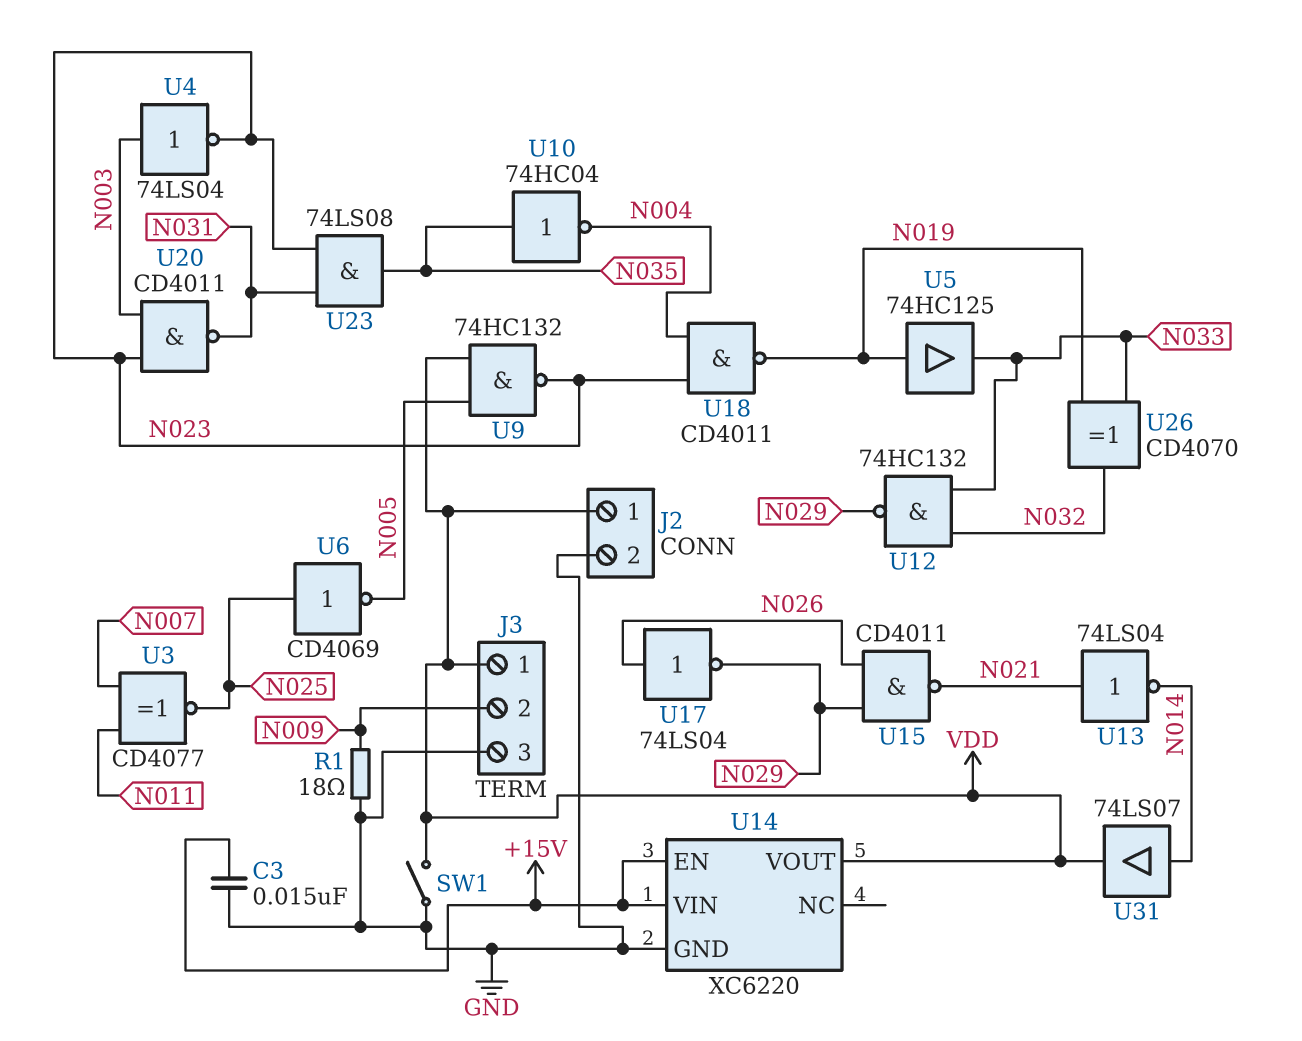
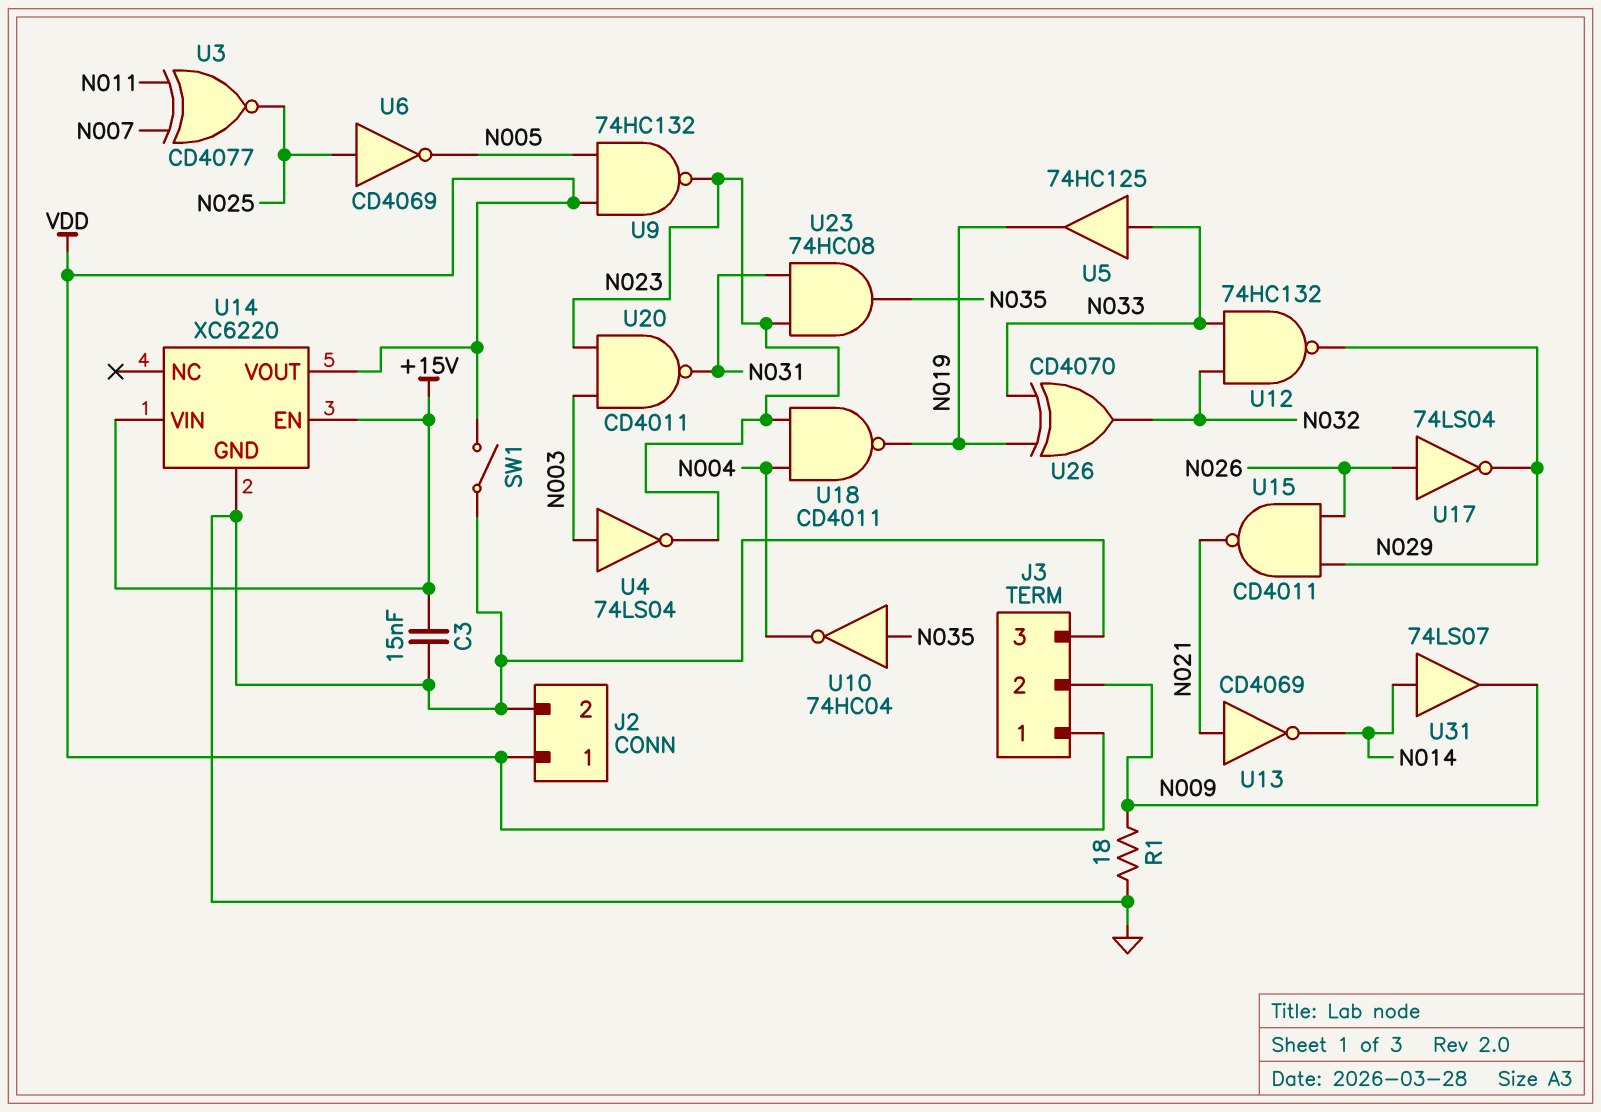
U5: buffer 74HC125 (in N019, out N033) -> buffer 74HC125 (in N033, out N019)
U13: NOT 74LS04 (in N021, out N014) -> NOT CD4069 (in N021, out N014)
U23: AND 74LS08 (in N023, in N031, out N035) -> AND 74HC08 (in N023, in N031, out N035)
U31: buffer 74LS07 (in N014, out VDD) -> buffer 74LS07 (in N014, out N009)

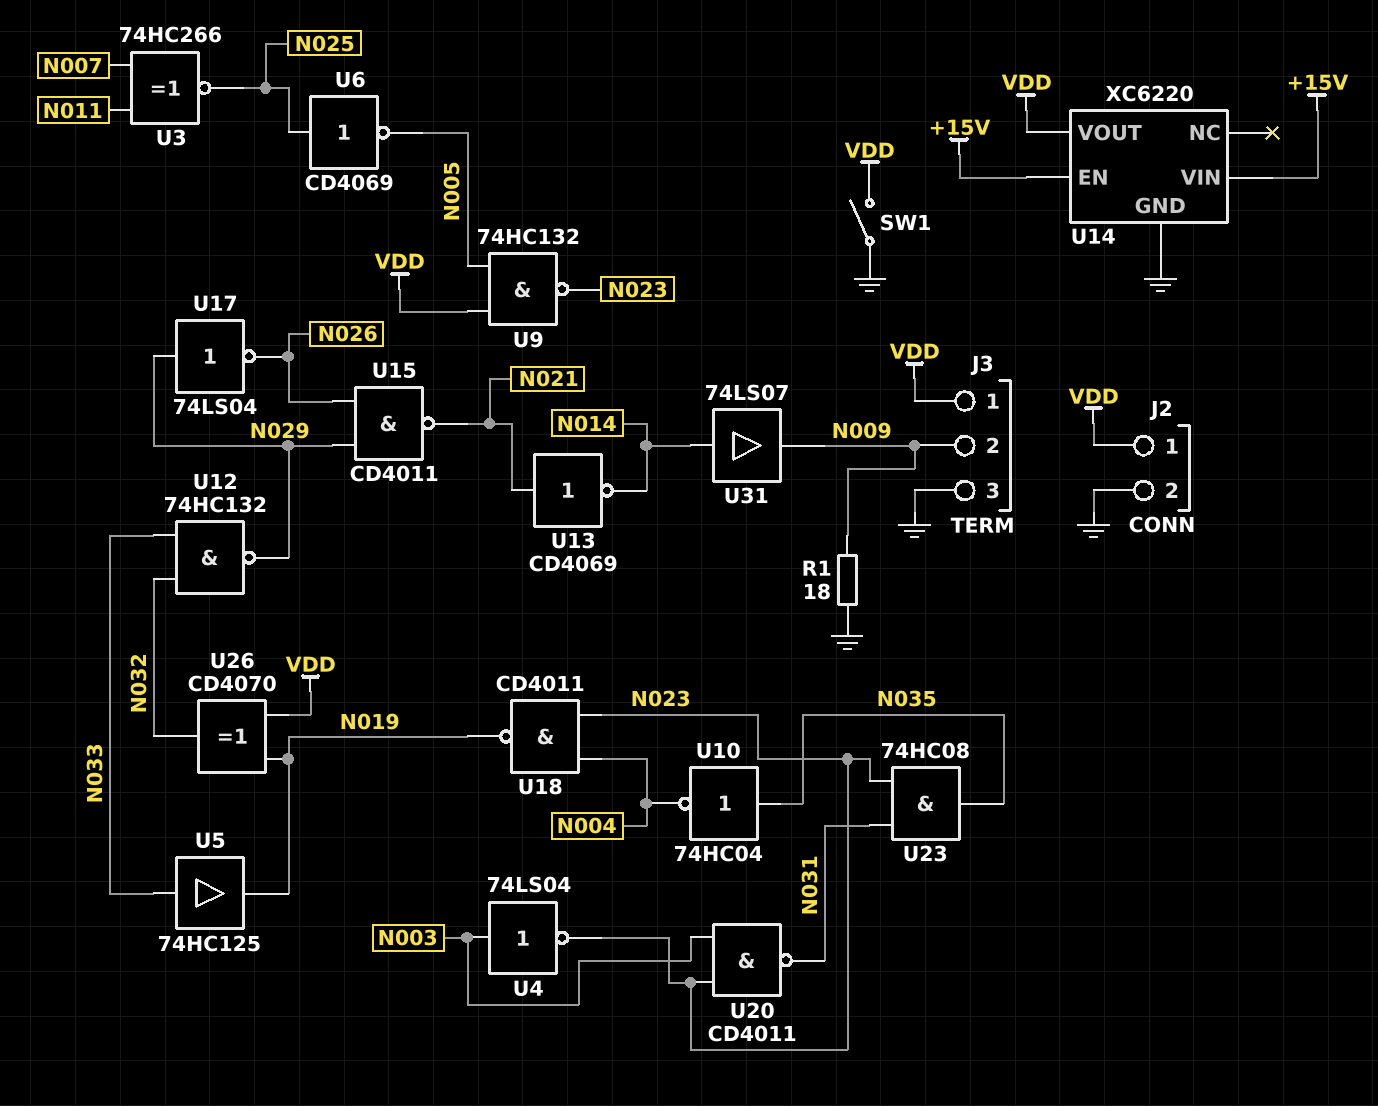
C3: 15nF (+15V, GND) -> none
U3: XNOR CD4077 (in N007, in N011, out N025) -> XNOR 74HC266 (in N007, in N011, out N025)
U17: NOT 74LS04 (in N026, out N029) -> NOT 74LS04 (in N029, out N026)
U26: XOR CD4070 (in N019, in N033, out N032) -> XOR CD4070 (in N019, in VDD, out N032)

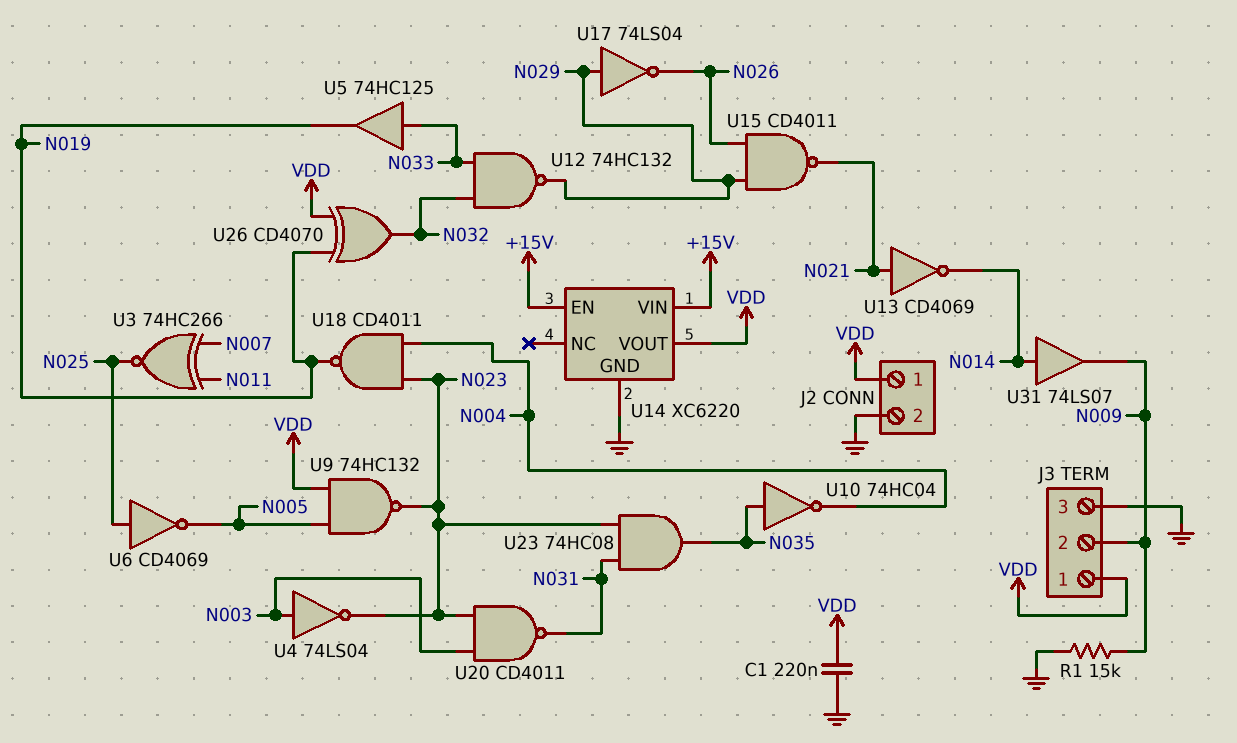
C1: none -> 220nF (GND, VDD)
R1: 18 (GND, N009) -> 15k (GND, N009)
SW1: switch (GND, VDD) -> none

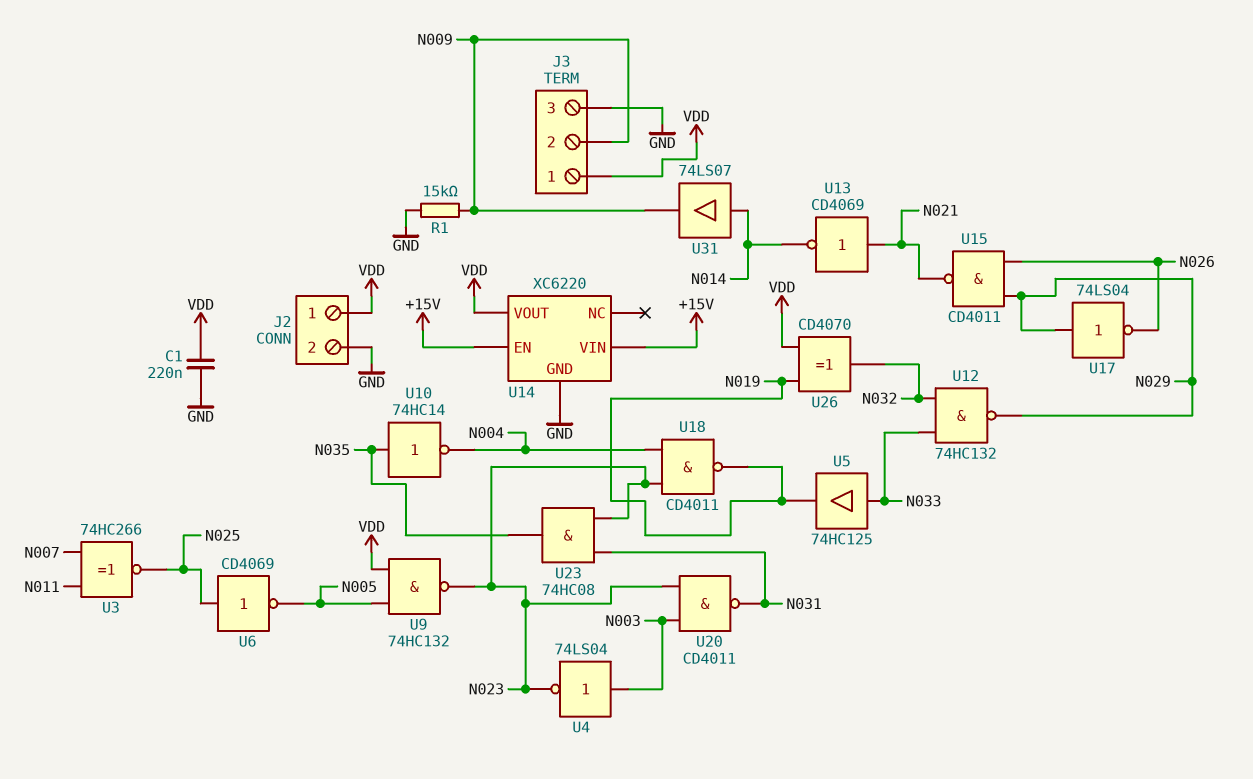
U10: NOT 74HC04 (in N035, out N004) -> NOT 74HC14 (in N035, out N004)

